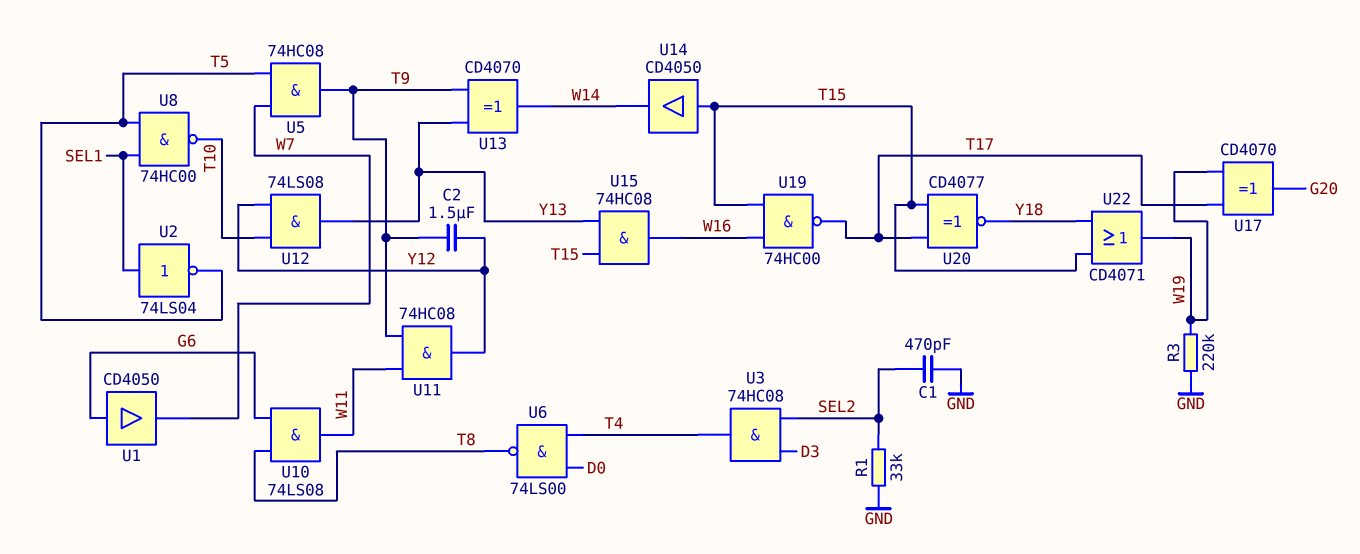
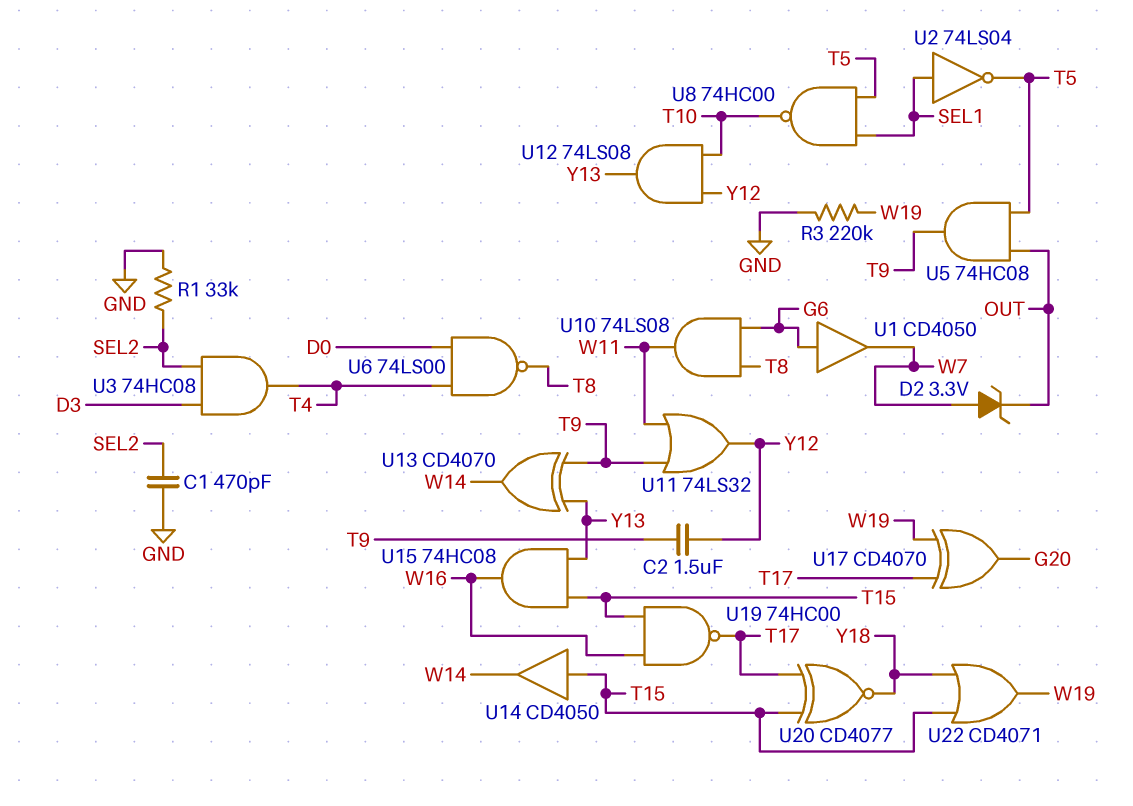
D2: none -> zener 3.3V (A W7, K OUT)
U5: AND 74HC08 (in T5, in W7, out T9) -> AND 74HC08 (in OUT, in T5, out T9)
U11: AND 74HC08 (in T9, in W11, out Y12) -> OR 74LS32 (in T9, in W11, out Y12)

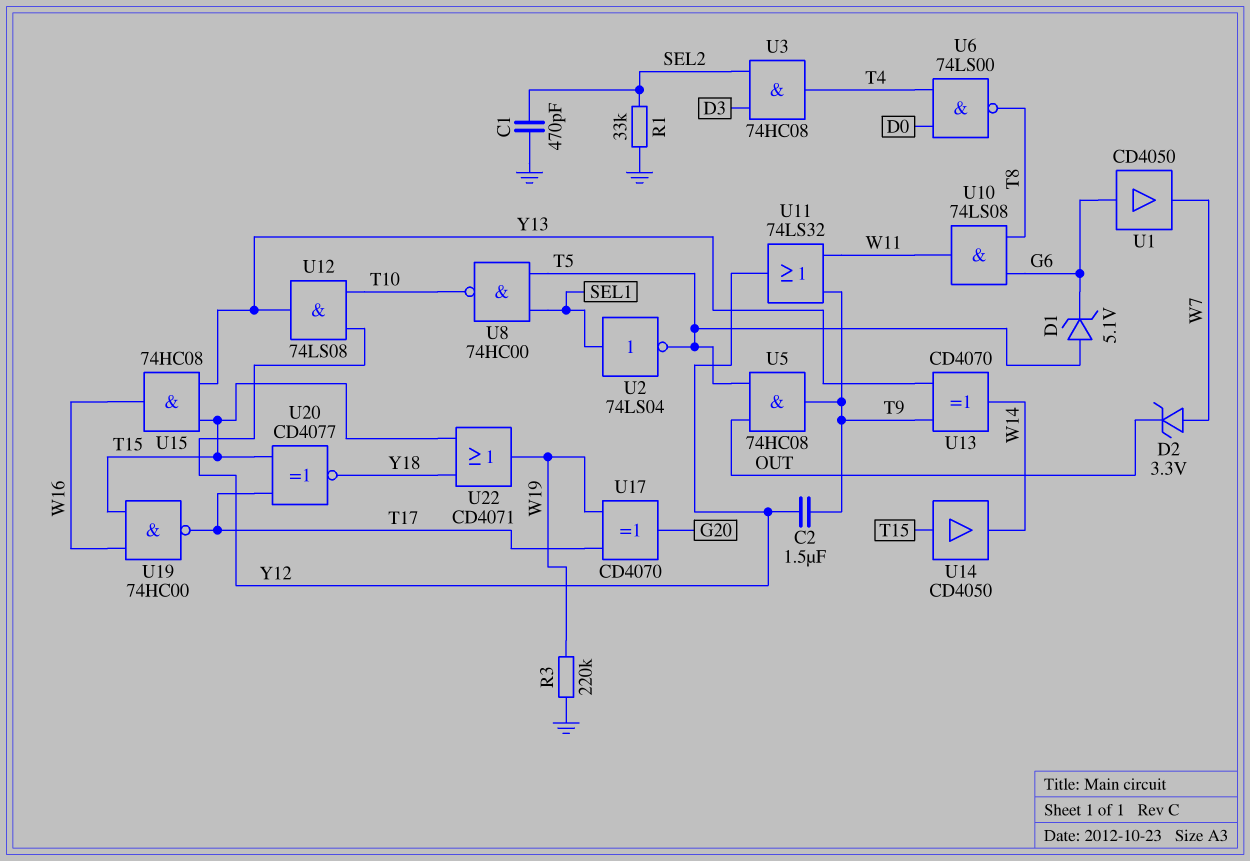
D1: none -> zener 5.1V (A T5, K G6)

